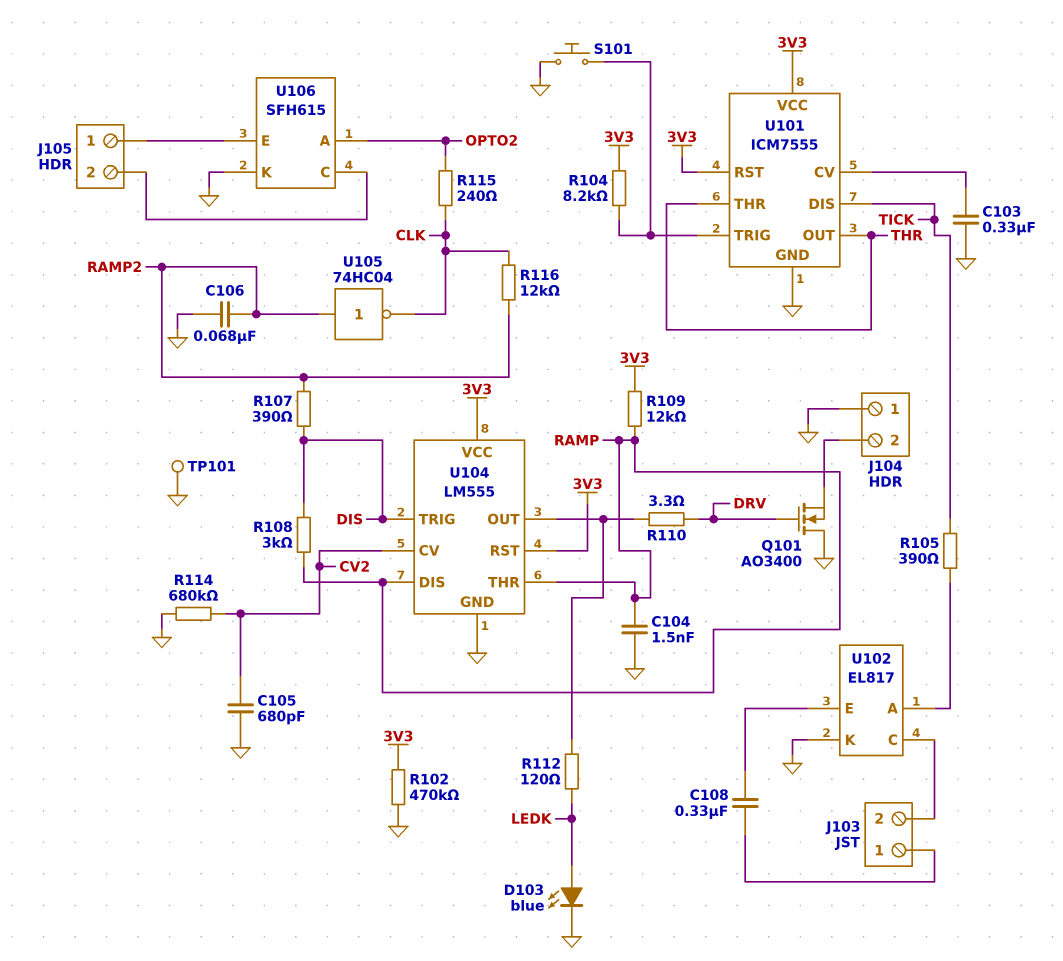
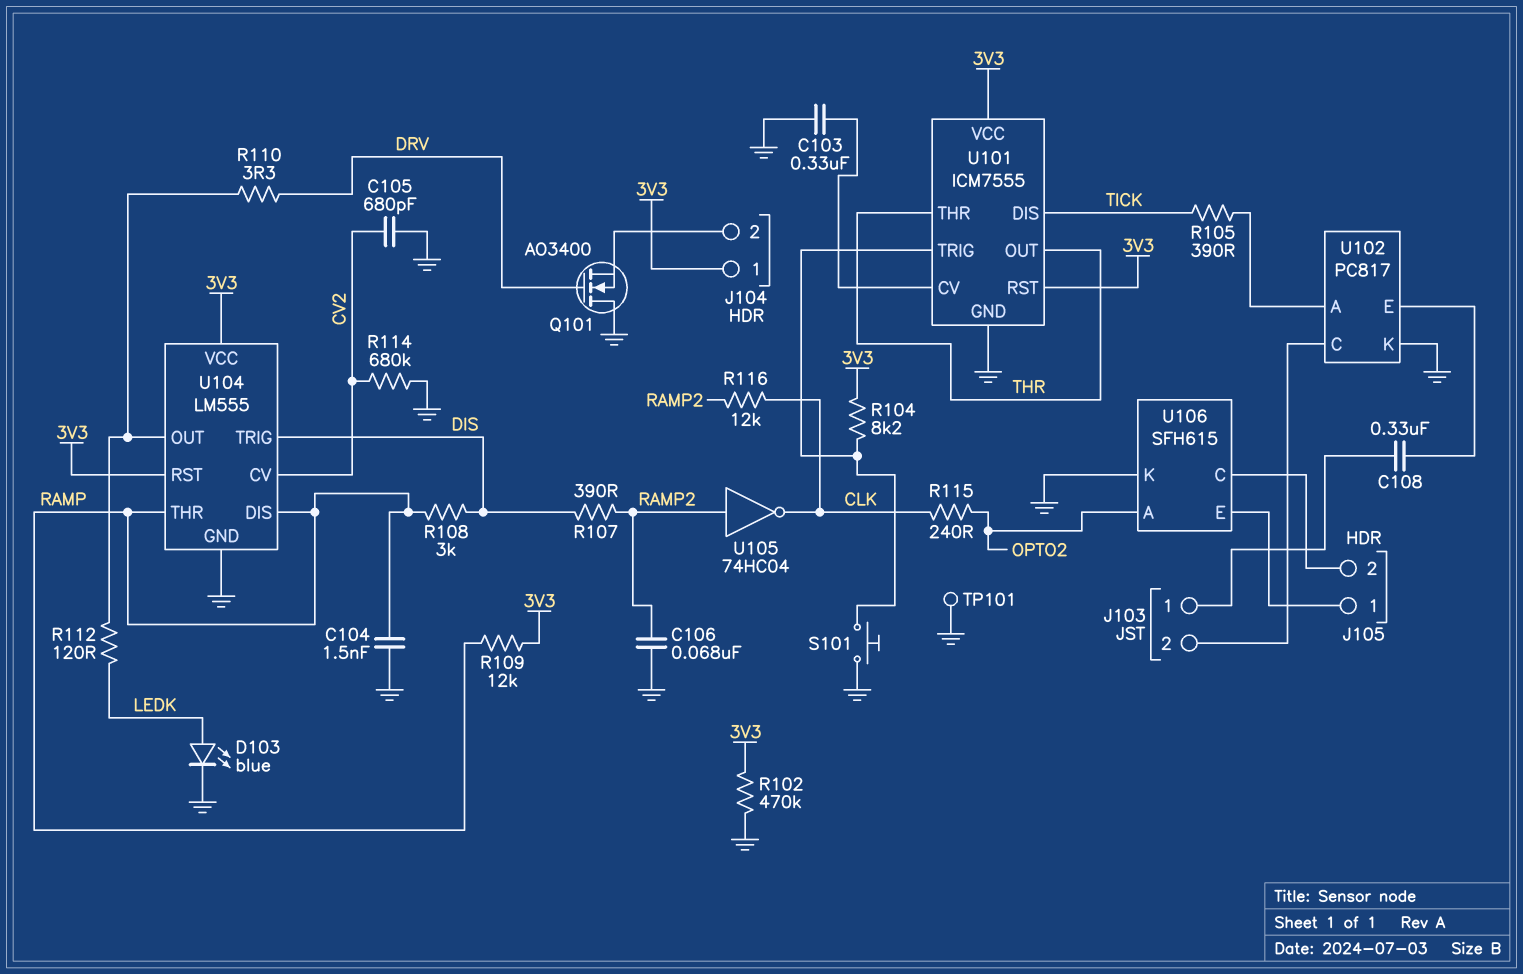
J104 pin 1: GND -> 3V3
U102: EL817 -> PC817

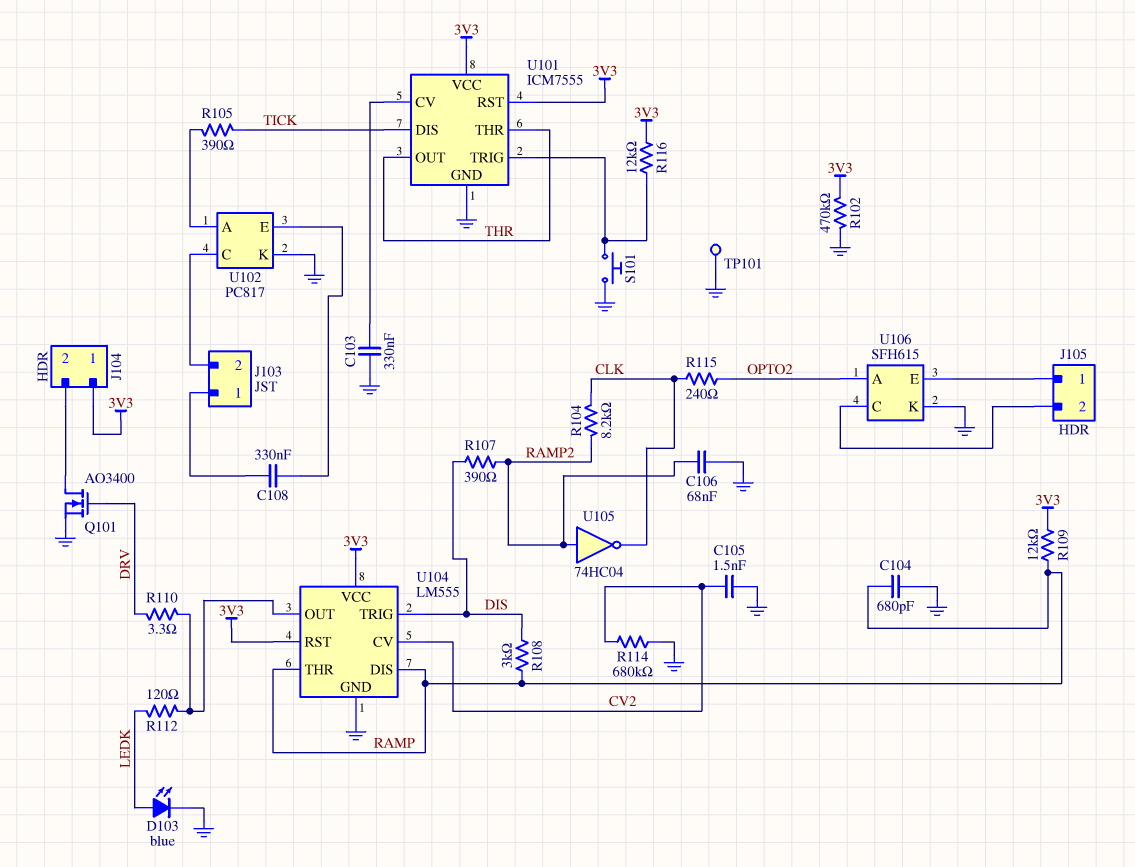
C104: 1.5nF (GND, RAMP) -> 680pF (GND, RAMP)
C105: 680pF (CV2, GND) -> 1.5nF (CV2, GND)
Q101: NMOS AO3400 (G DRV, D GND, S J104/2) -> NMOS AO3400 (G DRV, D J104/2, S GND)
R104: 8.2k (3V3, U101/TRIG) -> 8.2k (CLK, RAMP2)
R116: 12k (CLK, RAMP2) -> 12k (3V3, U101/TRIG)

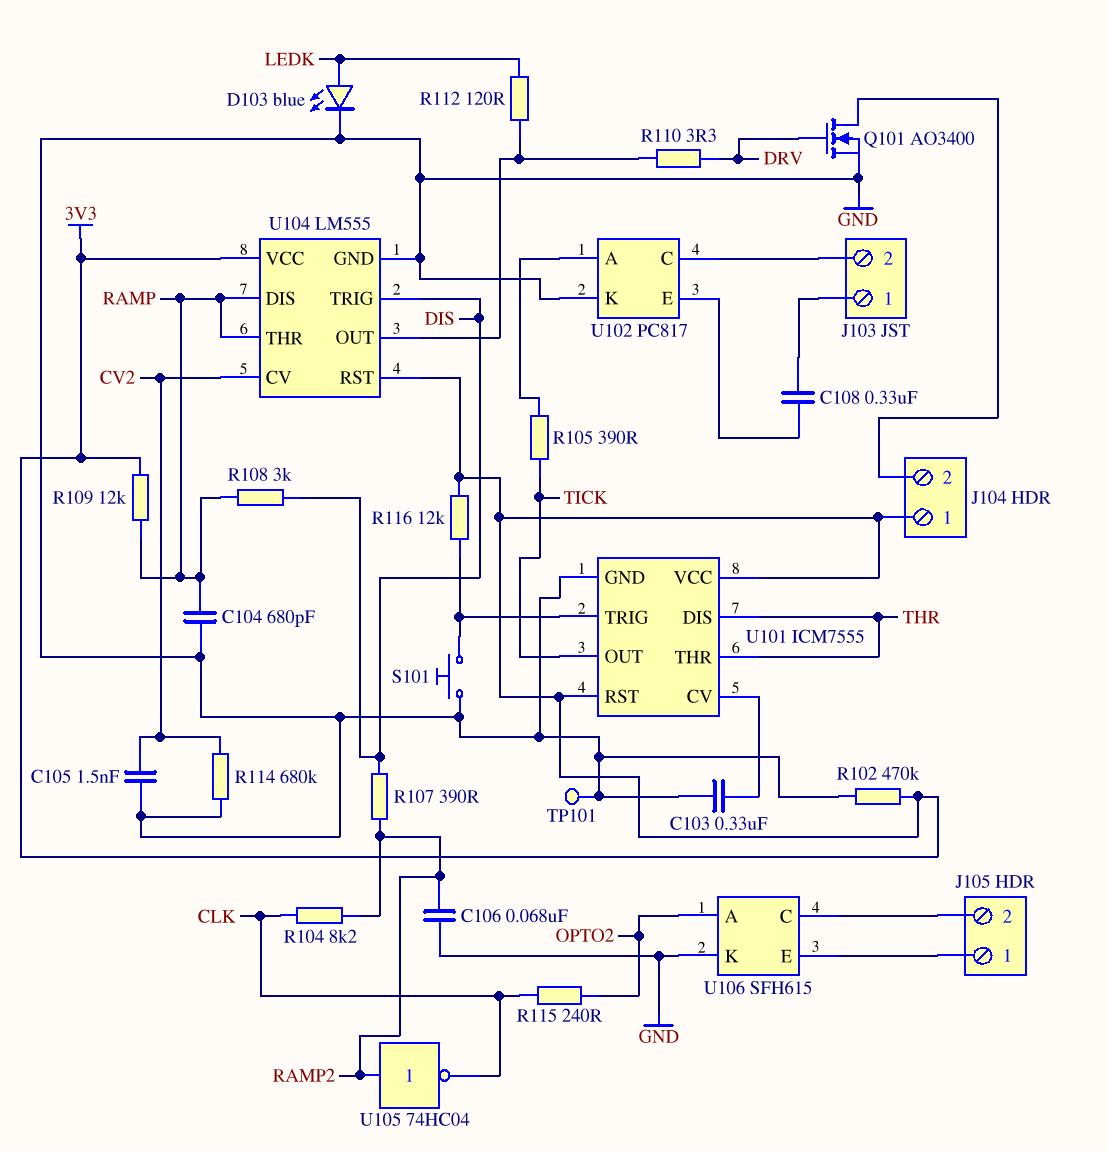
U101 pin DIS: TICK -> THR
U101 pin OUT: THR -> TICK

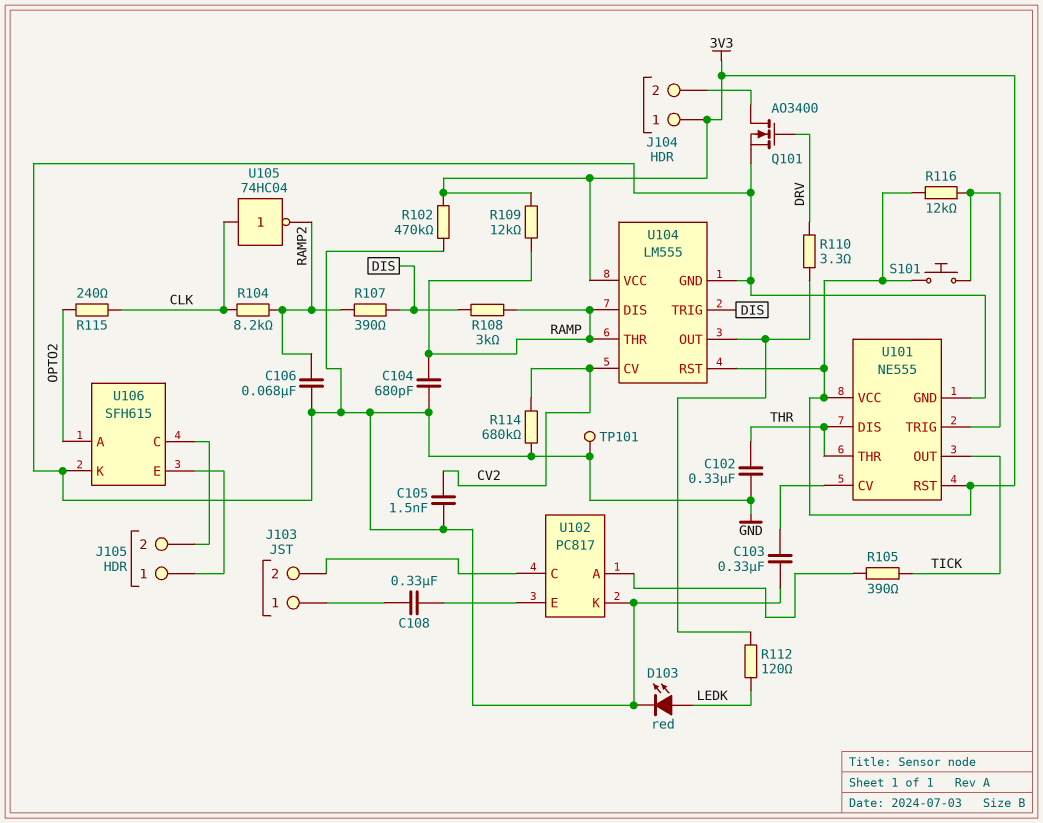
C102: none -> 330nF (GND, THR)
D103: LED blue (A LEDK, K GND) -> LED red (A LEDK, K GND)
S101: button (GND, U101/TRIG) -> button (3V3, U101/TRIG)
U101: ICM7555 -> NE555
U105: NOT 74HC04 (in RAMP2, out CLK) -> NOT 74HC04 (in CLK, out RAMP2)

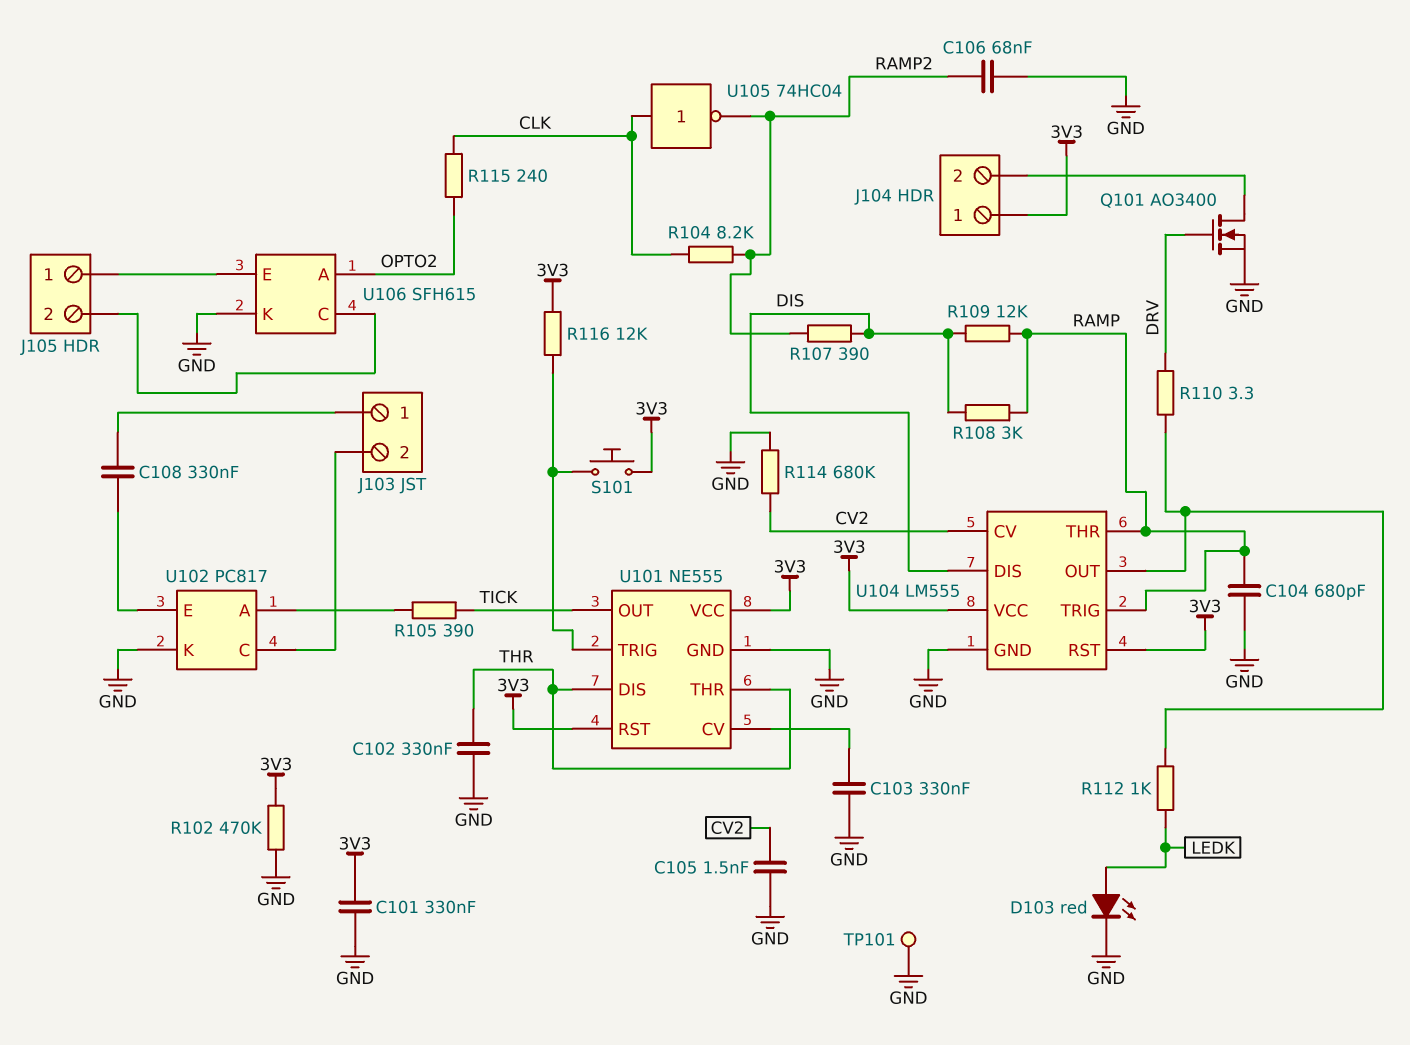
C101: none -> 330nF (3V3, GND)
R109: 12k (3V3, RAMP) -> 12k (DIS, RAMP)
R112: 120 (LEDK, U104/OUT) -> 1k (LEDK, U104/OUT)
U104 pin DIS: RAMP -> DIS
U104 pin TRIG: DIS -> RAMP

